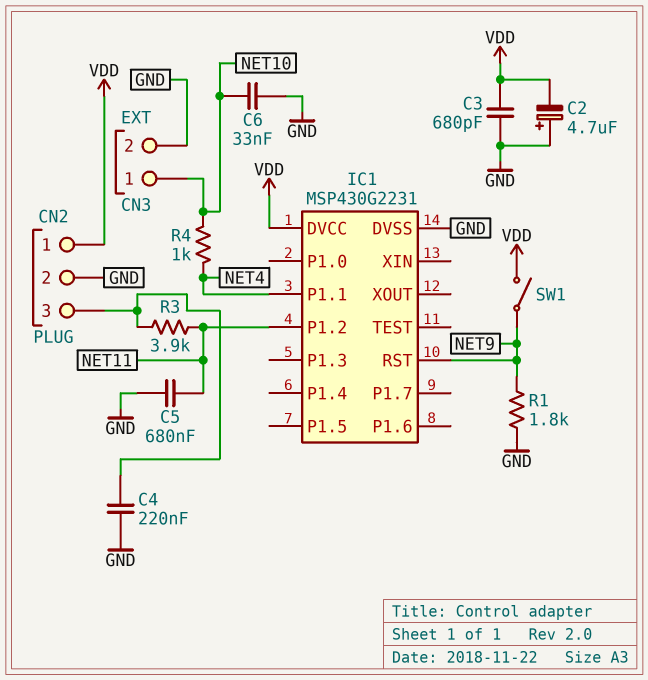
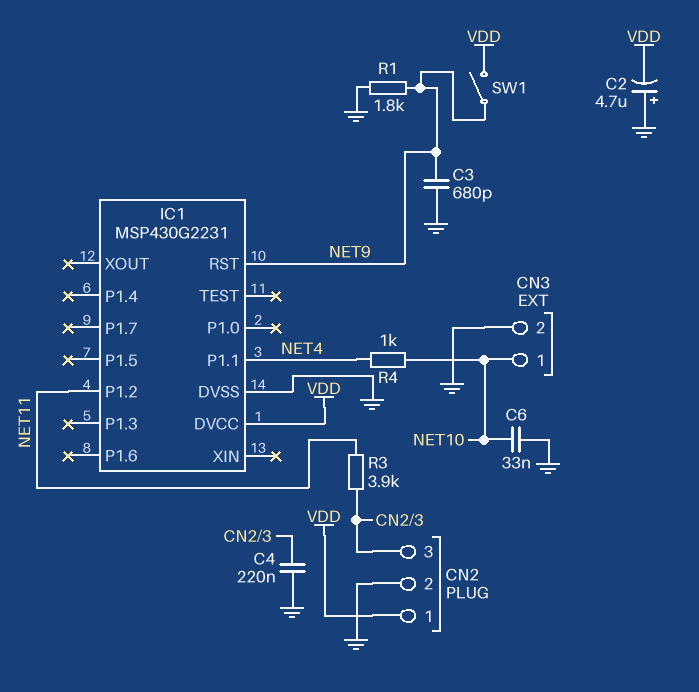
C3: 680pF (GND, VDD) -> 680pF (GND, NET9)
C5: 680nF (GND, NET11) -> none

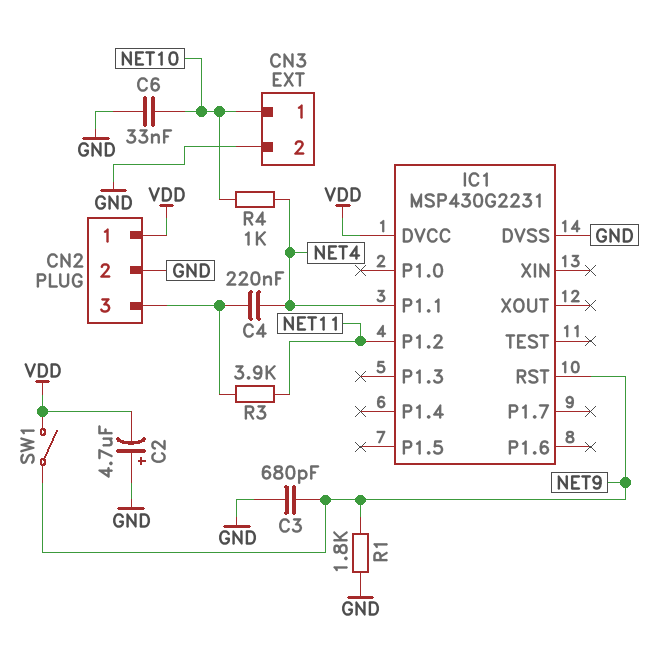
C4: 220nF (CN2/3, GND) -> 220nF (CN2/3, NET4)

